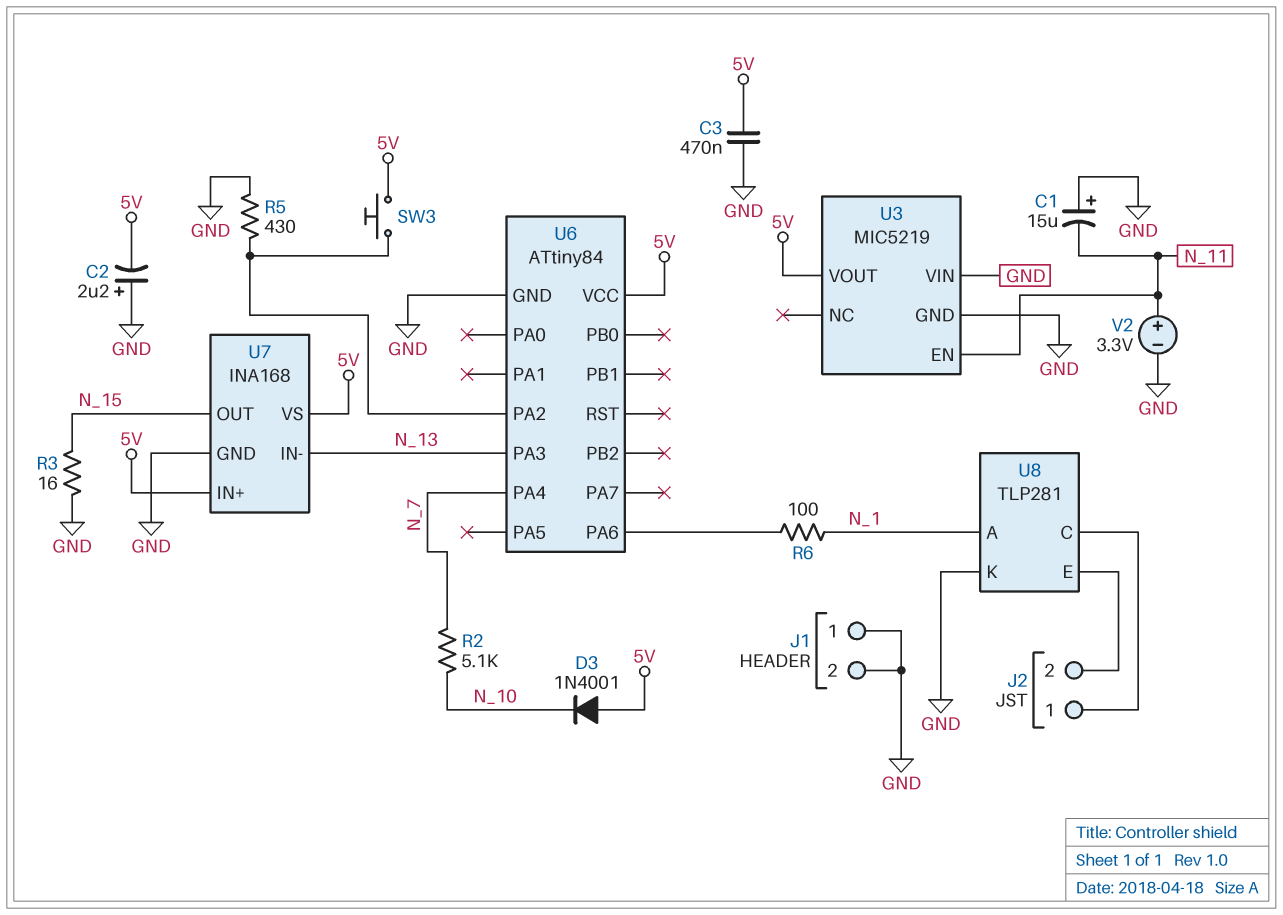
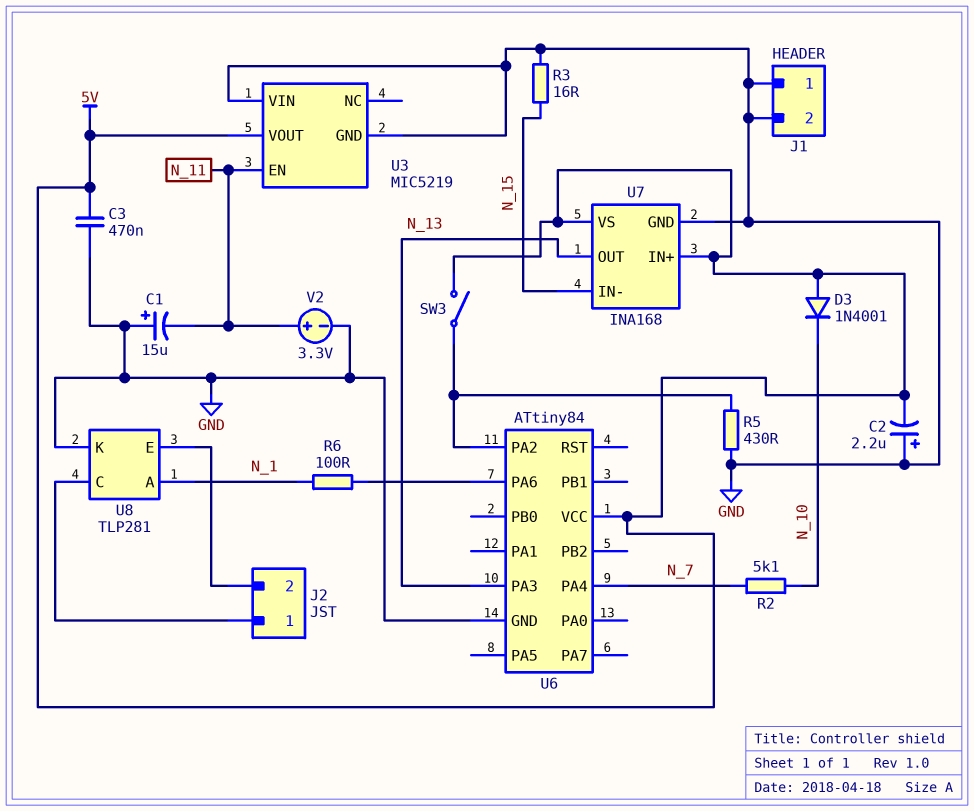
SW3: button (5V, U6/PA2) -> switch (5V, U6/PA2)
U7 pin IN-: N_13 -> N_15
U7 pin OUT: N_15 -> N_13

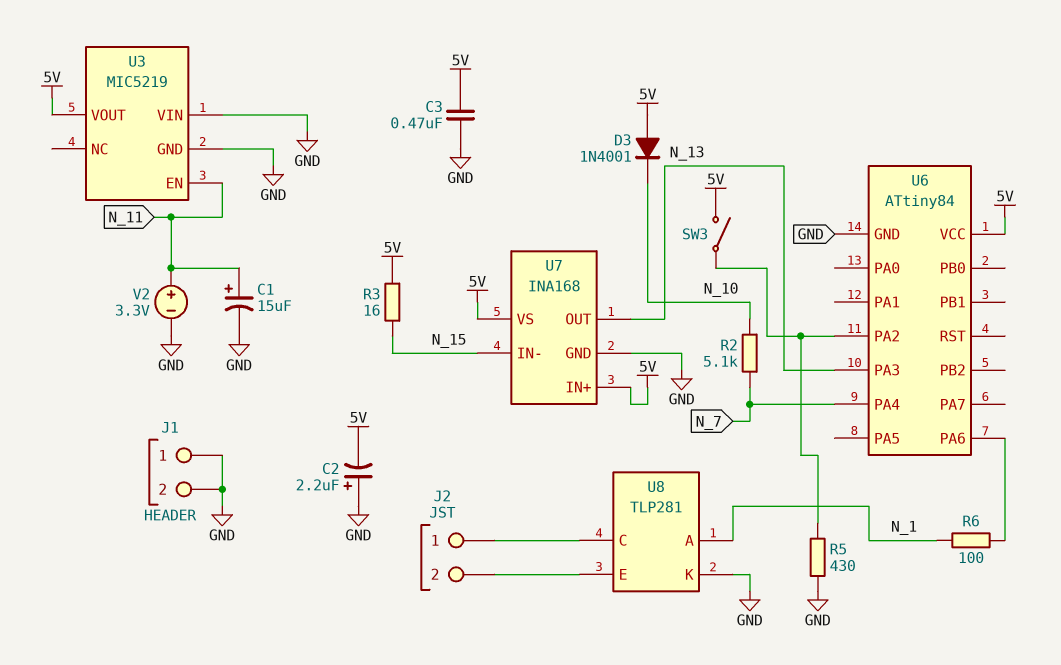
C1: 15uF (plus GND, minus N_11) -> 15uF (plus N_11, minus GND)
R3: 16 (GND, N_15) -> 16 (5V, N_15)

